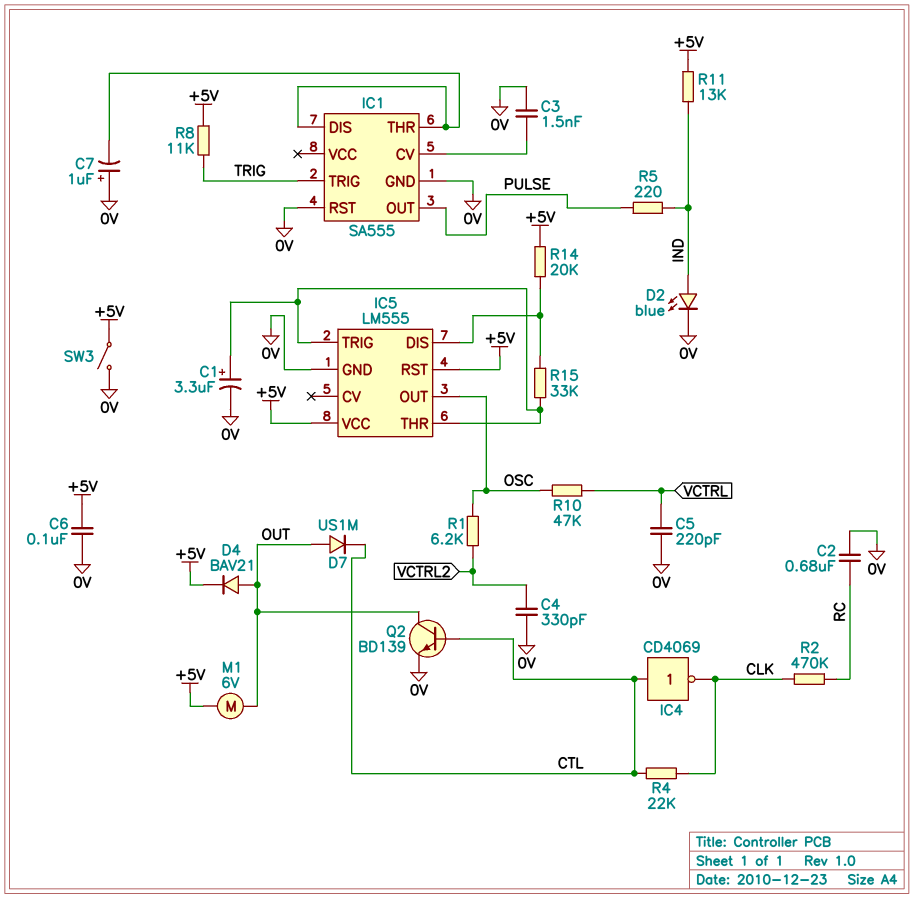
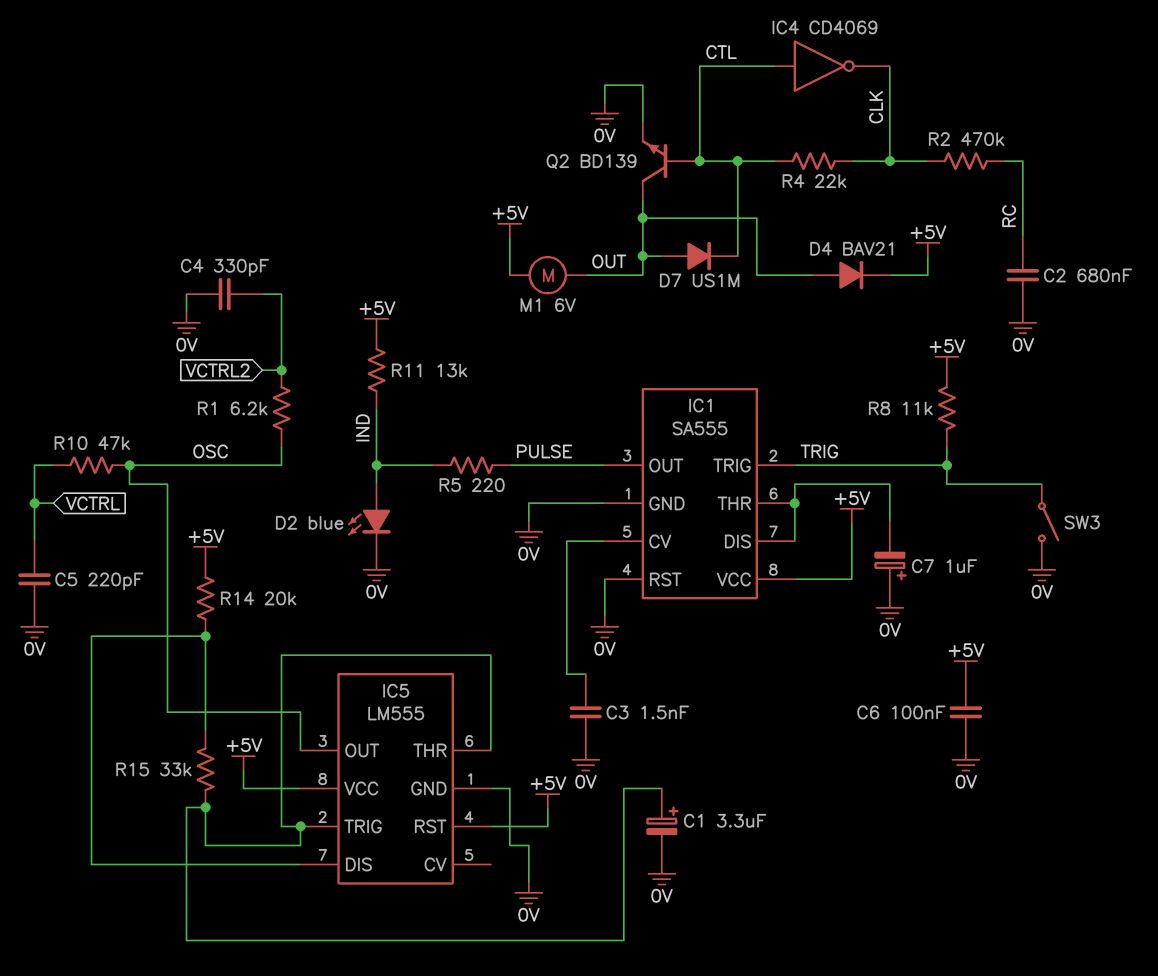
IC1 pin VCC: none -> +5V
SW3: switch (+5V, 0V) -> switch (0V, TRIG)

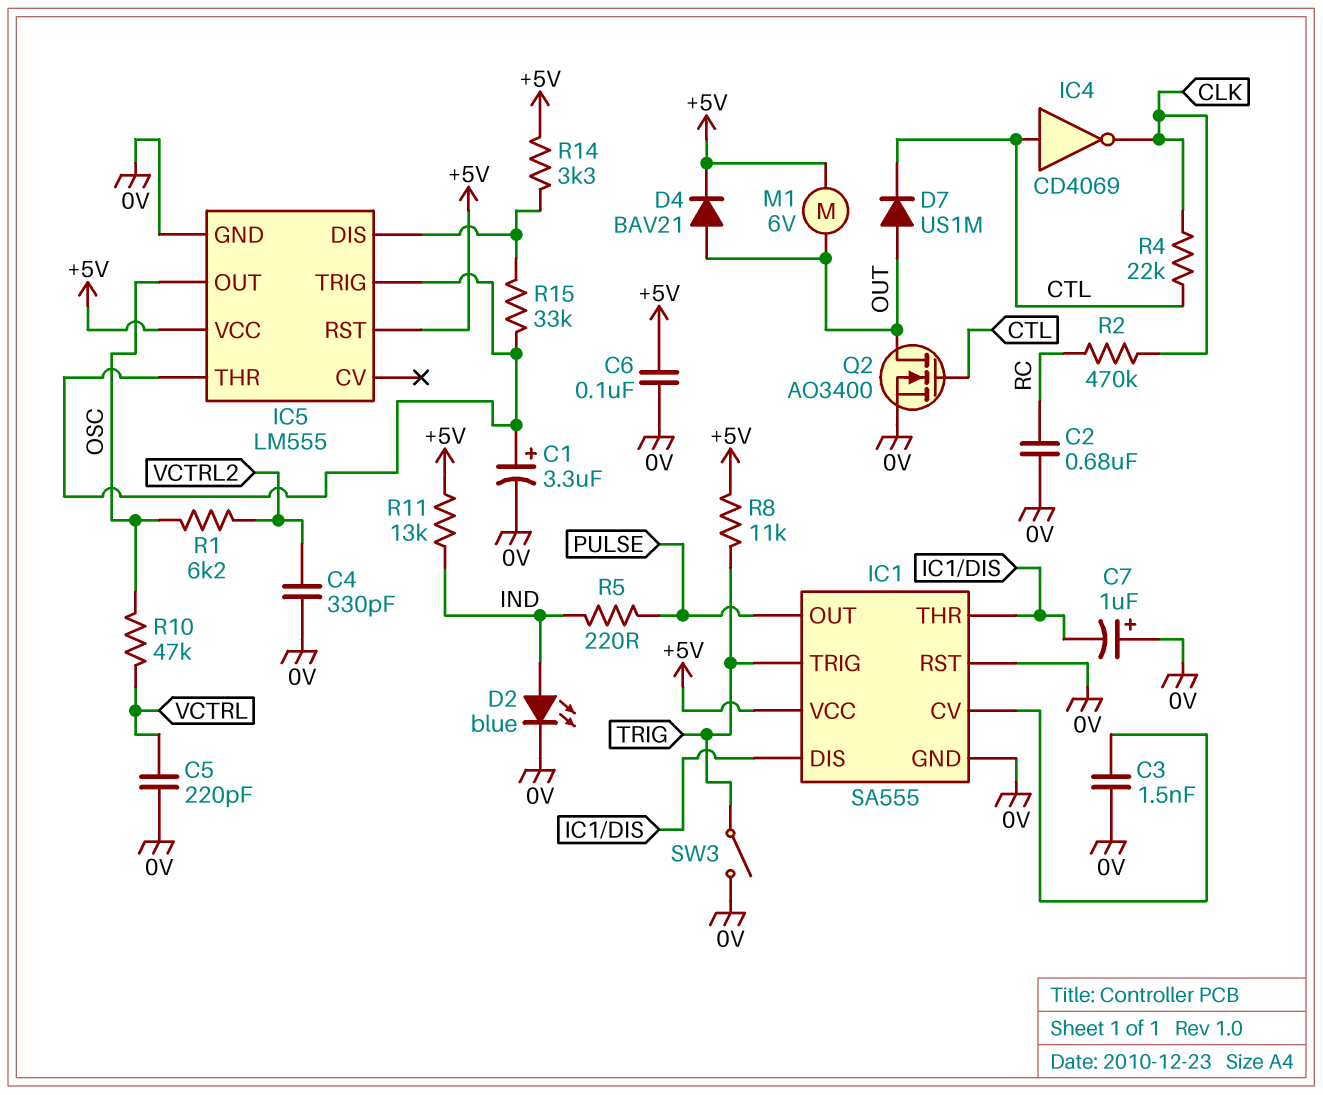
Q2: NPN BD139 (B CTL, C OUT, E 0V) -> NMOS AO3400 (G CTL, D OUT, S 0V)
R14: 20k (+5V, IC5/DIS) -> 3.3k (+5V, IC5/DIS)

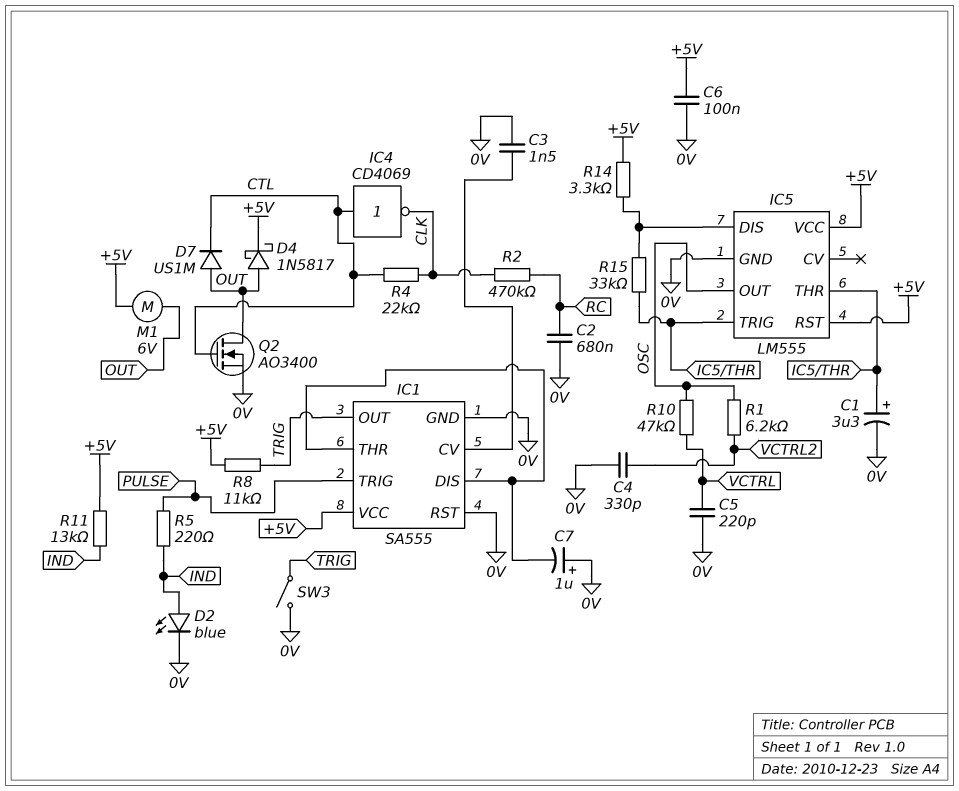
D4: diode BAV21 (A OUT, K +5V) -> schottky 1N5817 (A OUT, K +5V)
IC1 pin OUT: PULSE -> TRIG
IC1 pin TRIG: TRIG -> PULSE

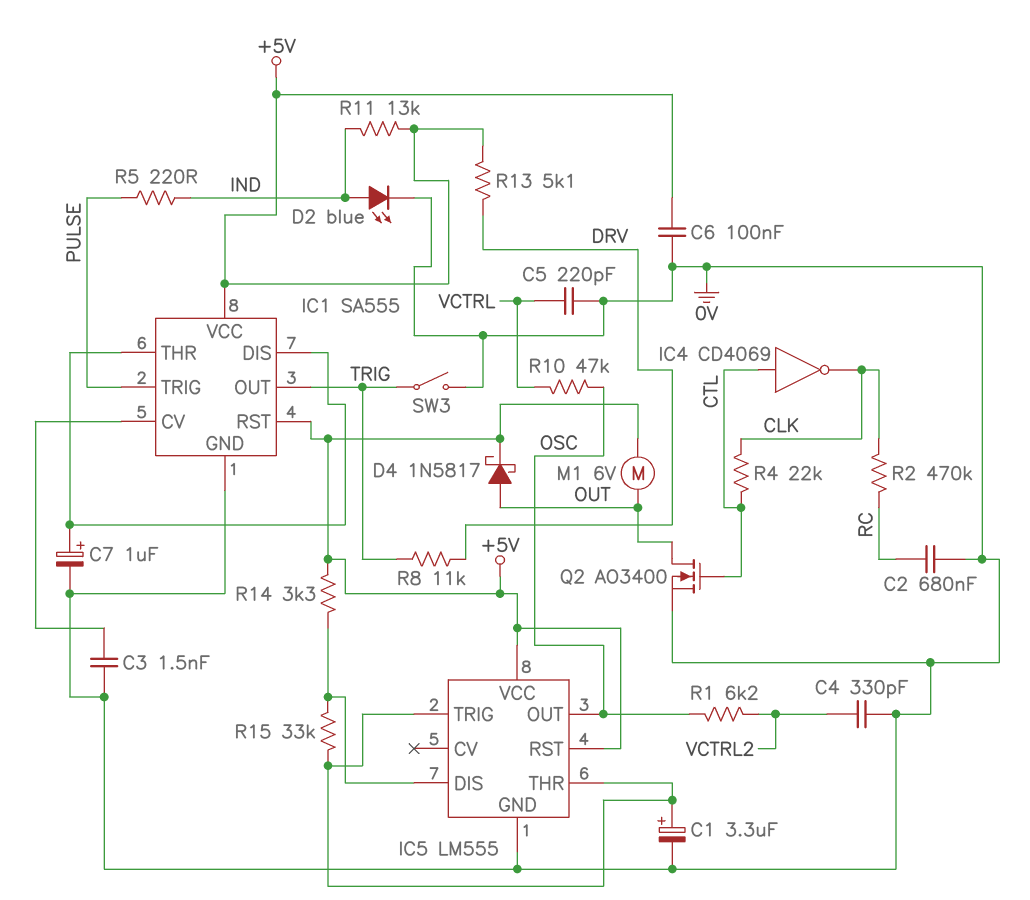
C7: 1uF (plus 0V, minus IC1/DIS) -> 1uF (plus IC1/DIS, minus 0V)
D7: diode US1M (A OUT, K CTL) -> none
IC1 pin RST: 0V -> +5V
R8: 11k (+5V, TRIG) -> 11k (DRV, TRIG)
R13: none -> 5.1k (+5V, DRV)

